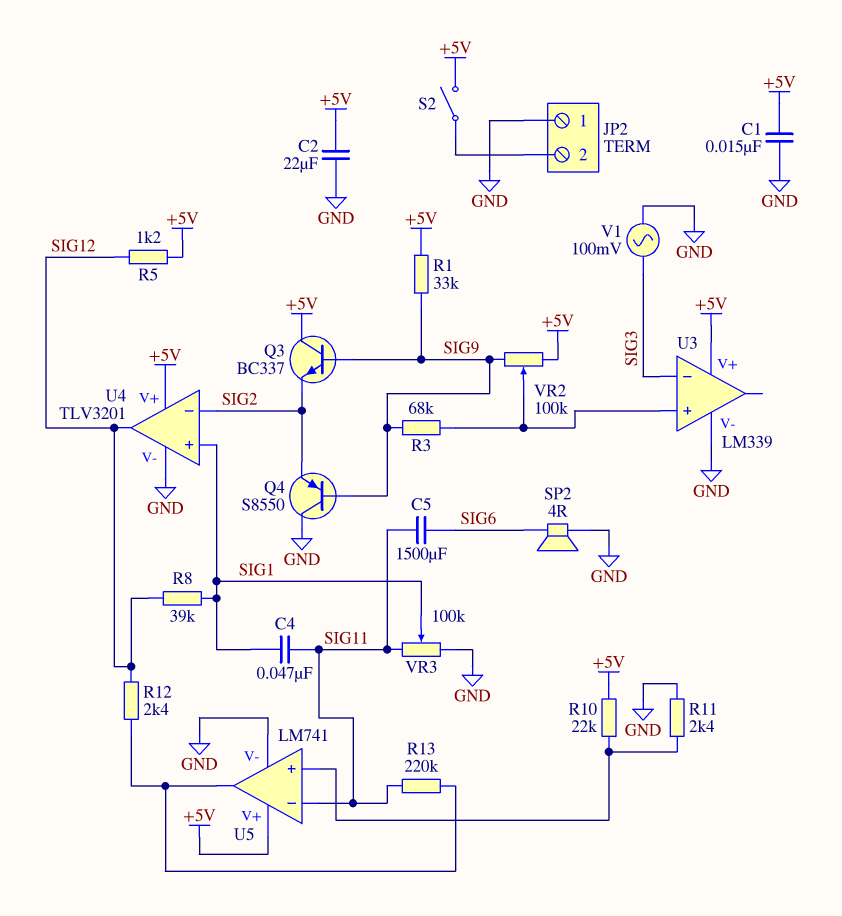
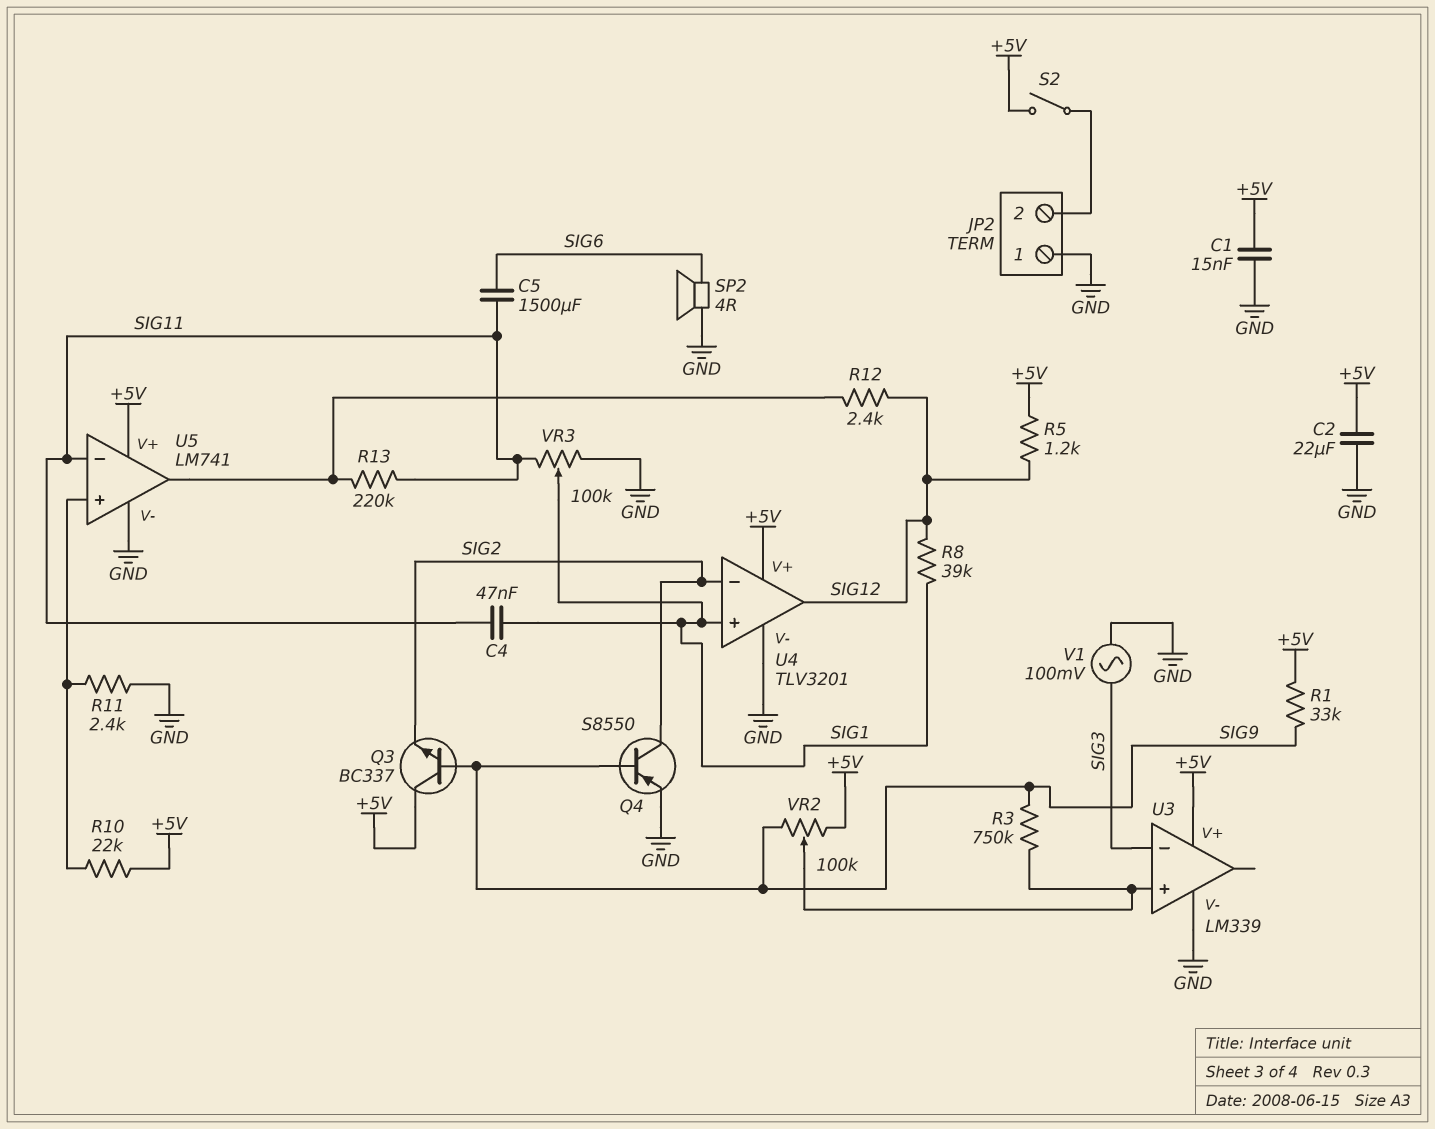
Q4: PNP S8550 (B SIG9, C GND, E SIG2) -> PNP S8550 (B SIG9, C SIG2, E GND)
R3: 68k (SIG9, U3/in+) -> 750k (SIG9, U3/in+)

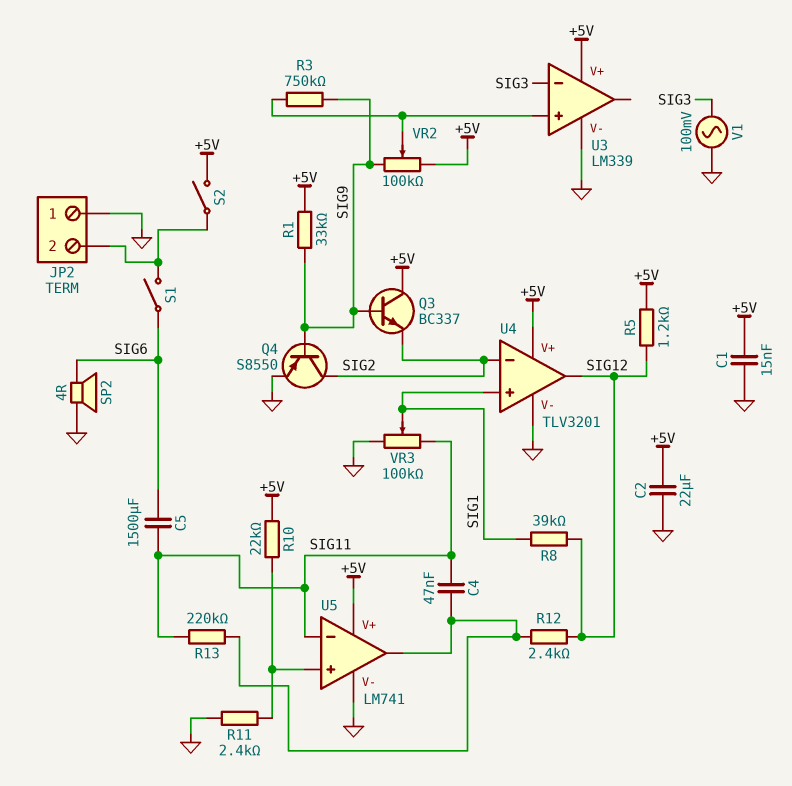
C4: 47nF (SIG1, SIG11) -> 47nF (SIG11, U5/out)
S1: none -> switch (JP2/2, SIG6)

